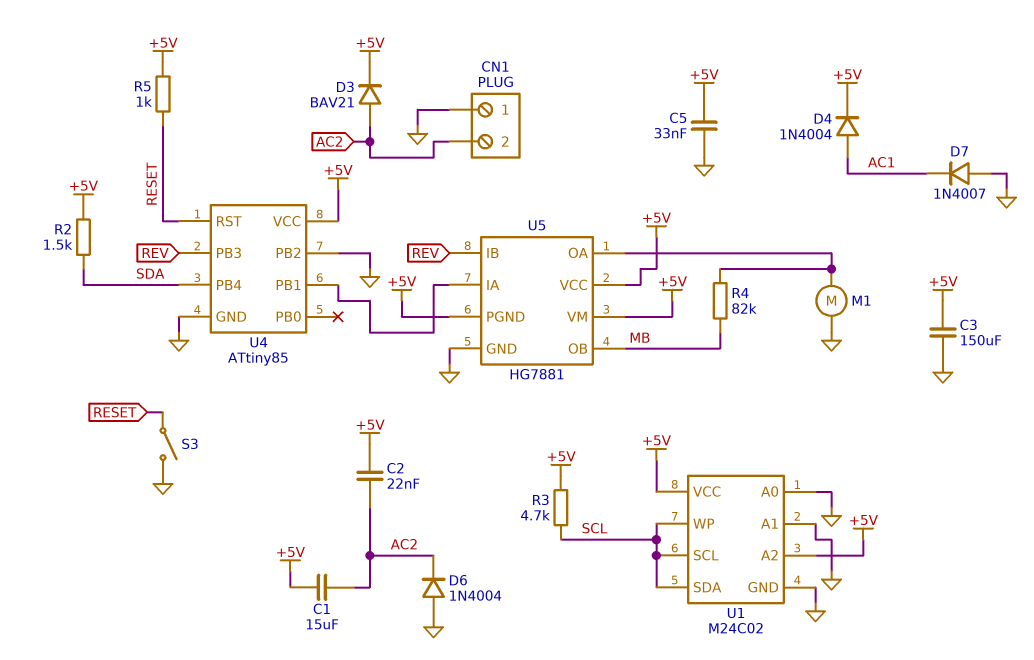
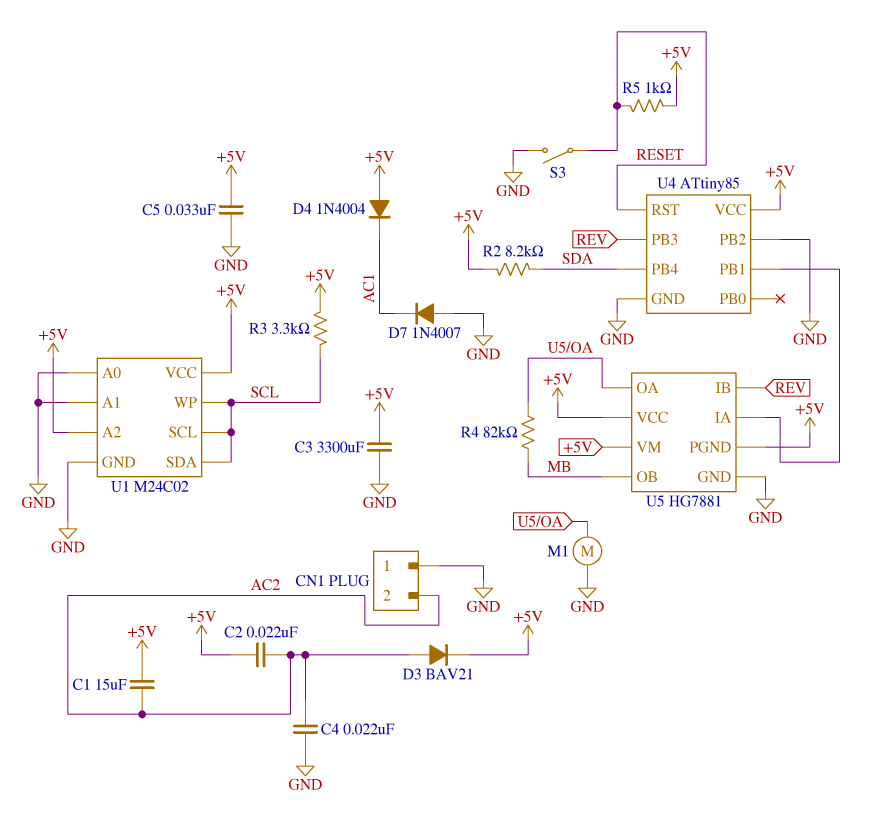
C3: 150uF (+5V, GND) -> 3300uF (+5V, GND)
C4: none -> 22nF (AC2, GND)
D4: diode 1N4004 (A AC1, K +5V) -> diode 1N4004 (A +5V, K AC1)
D6: diode 1N4004 (A GND, K AC2) -> none
R2: 1.5k (+5V, SDA) -> 8.2k (+5V, SDA)
R3: 4.7k (+5V, SCL) -> 3.3k (+5V, SCL)

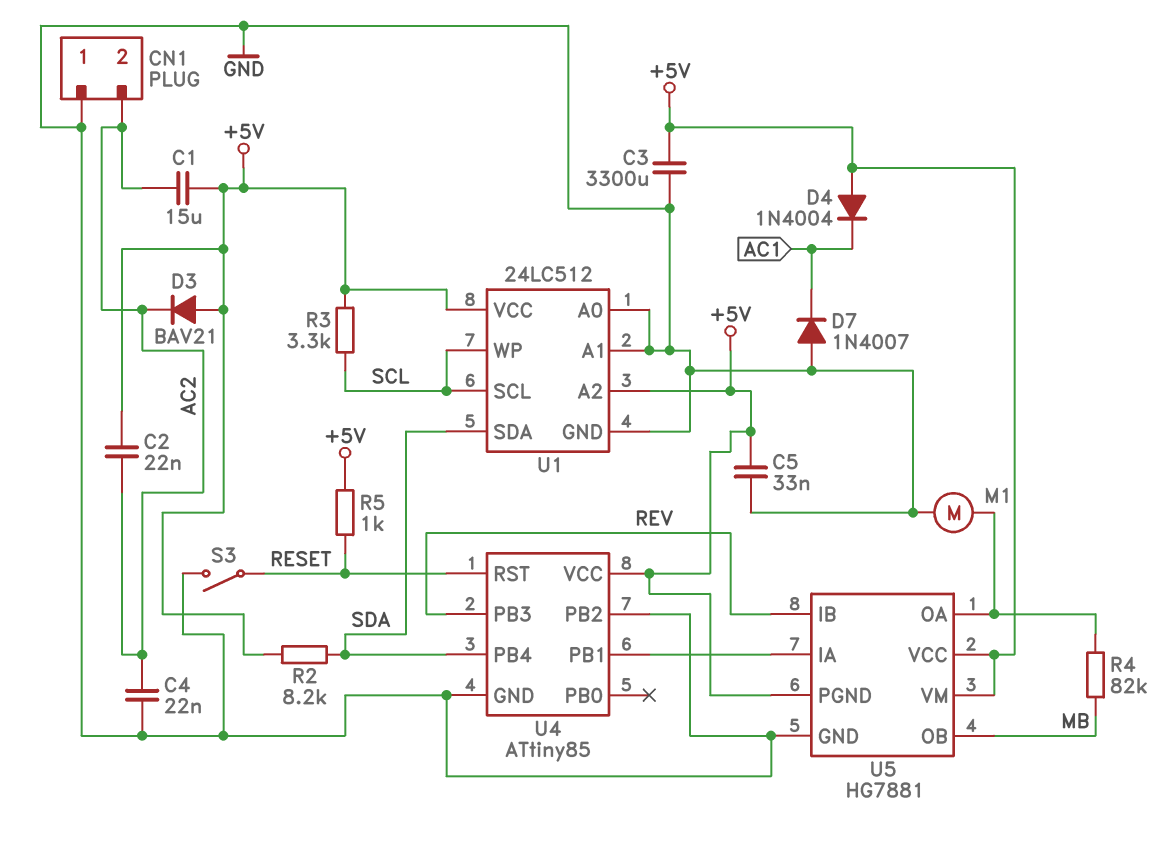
D3: diode BAV21 (A AC2, K +5V) -> diode BAV21 (A +5V, K AC2)
U1: M24C02 -> 24LC512
U1 pin SDA: SCL -> SDA

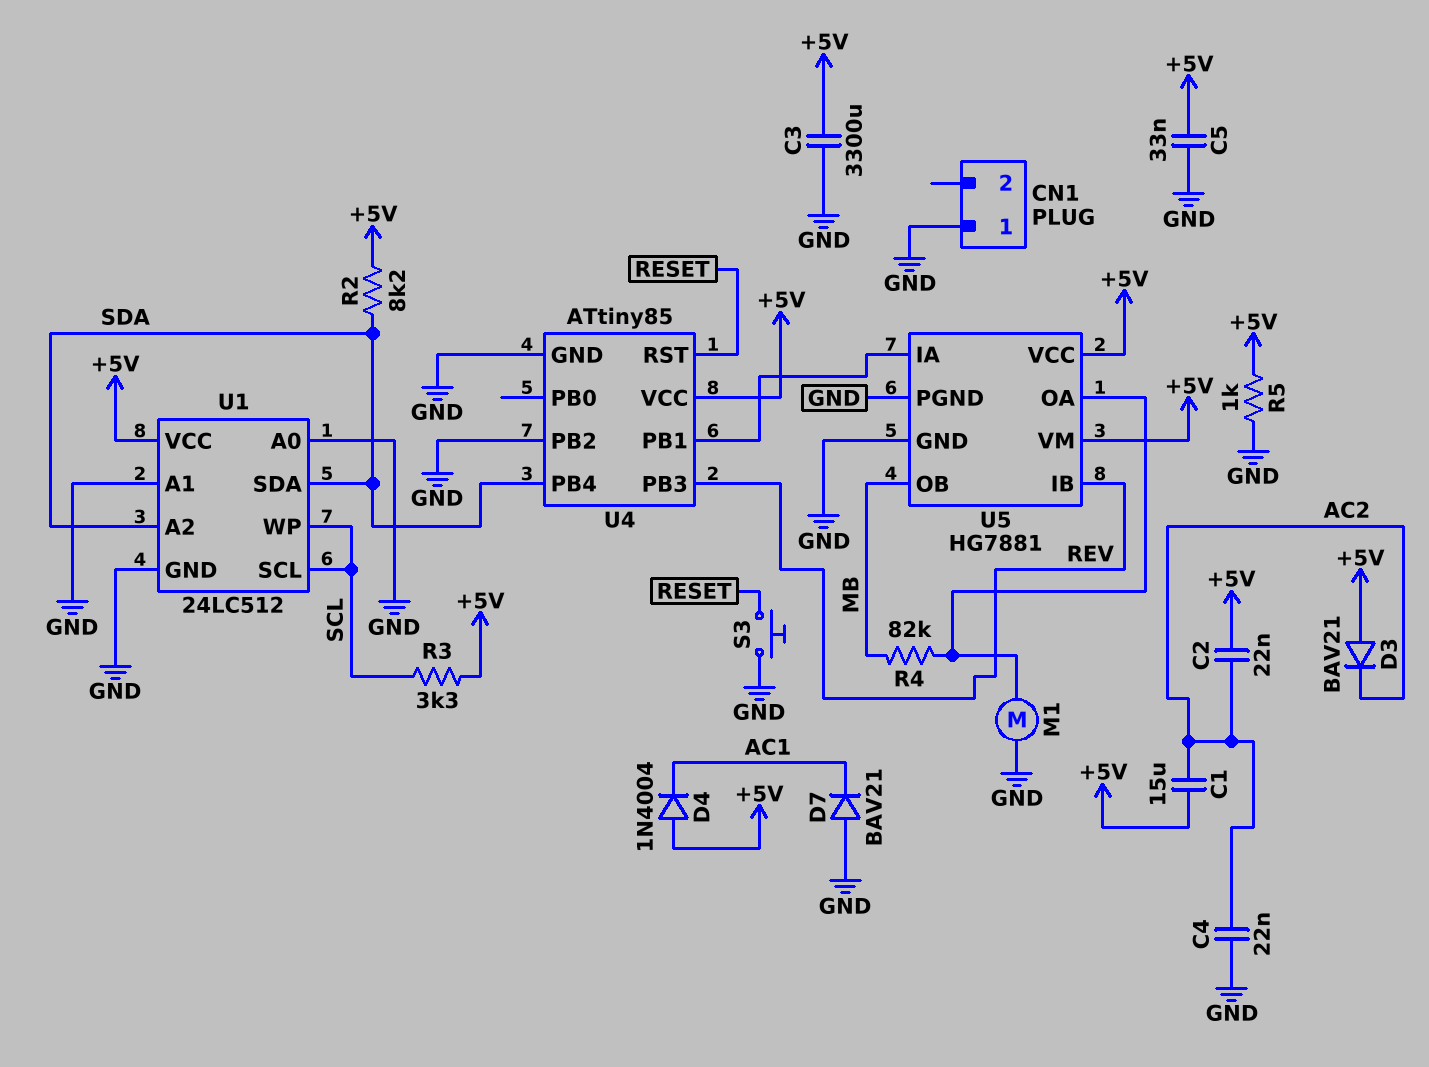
CN1 pin 2: AC2 -> none
D7: diode 1N4007 (A GND, K AC1) -> diode BAV21 (A GND, K AC1)
R5: 1k (+5V, RESET) -> 1k (+5V, GND)
S3: switch (GND, RESET) -> button (GND, RESET)
U1 pin A2: +5V -> SDA
U5 pin PGND: +5V -> GND

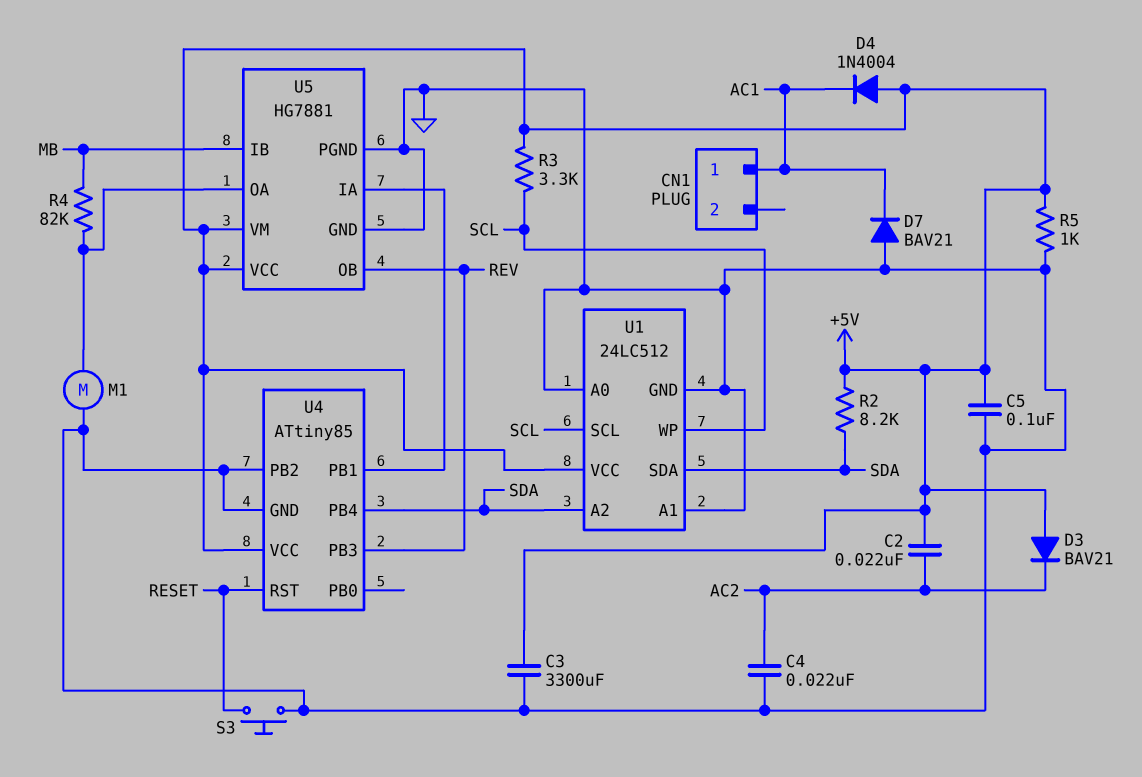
C1: 15uF (+5V, AC2) -> none
C5: 33nF (+5V, GND) -> 100nF (+5V, GND)
CN1 pin 1: GND -> AC1
U5 pin IB: REV -> MB
U5 pin OB: MB -> REV

